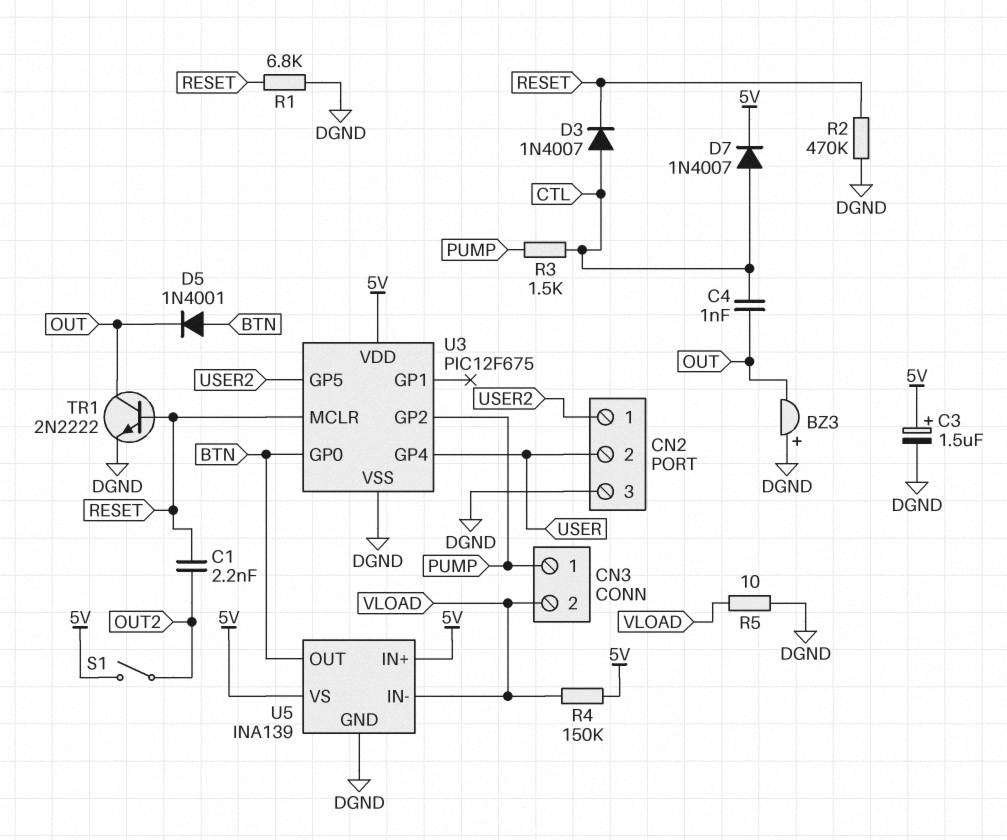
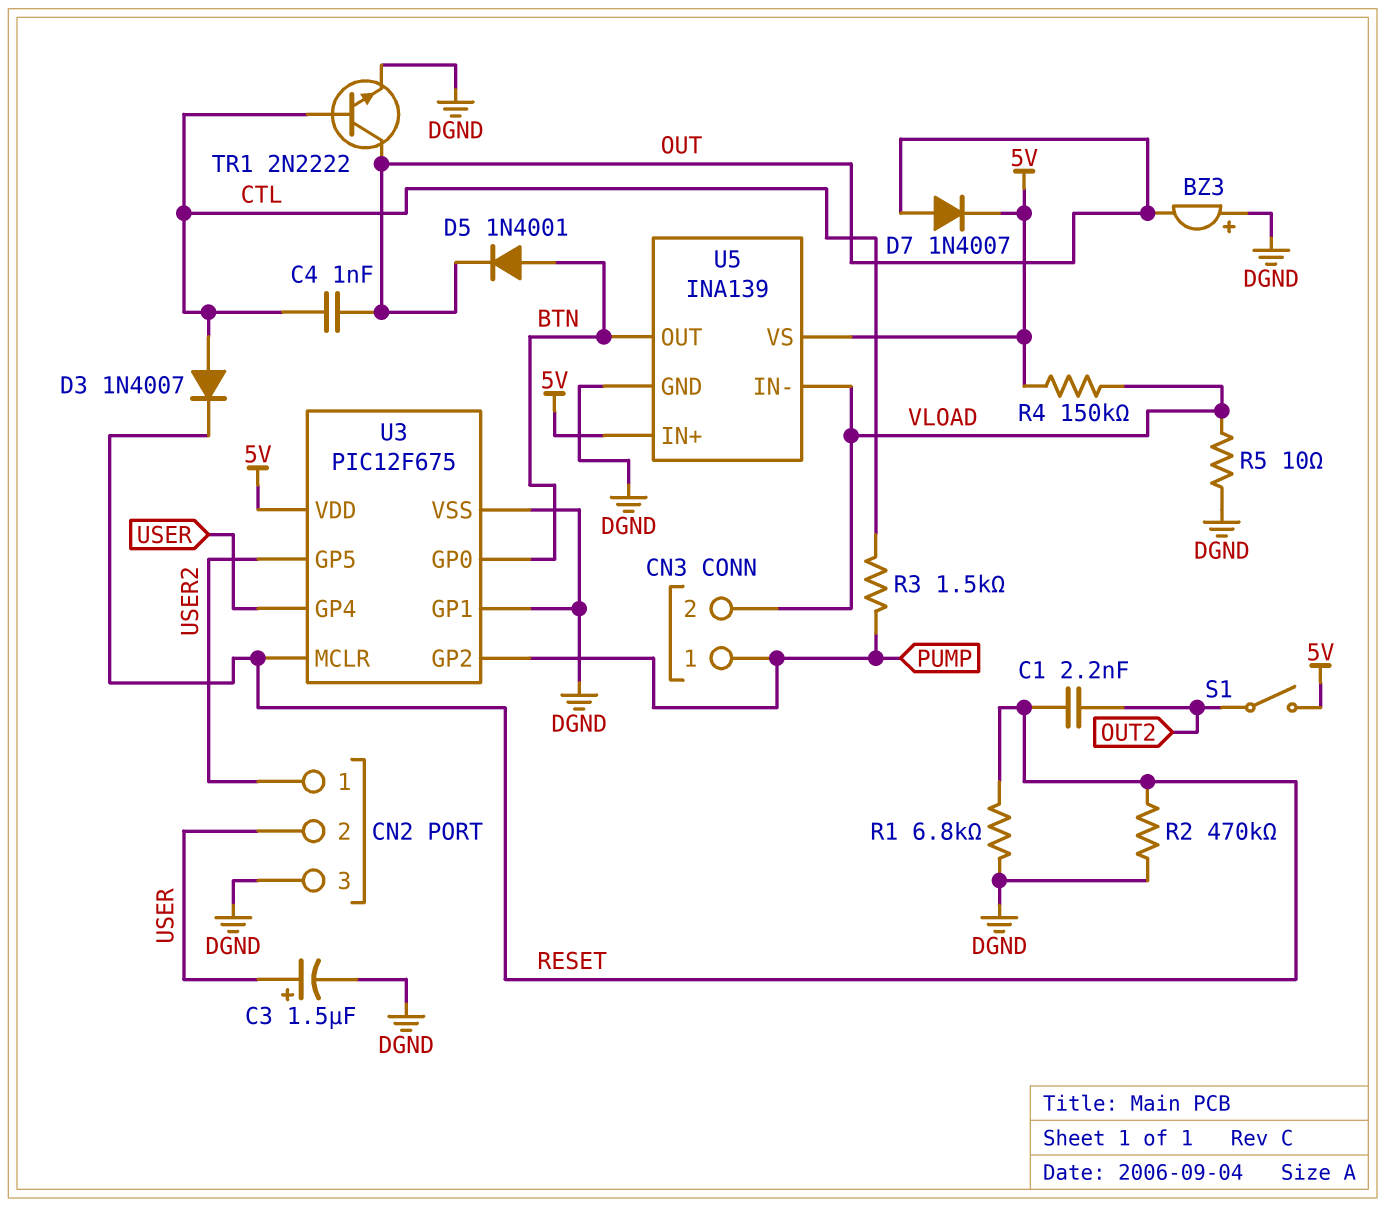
C3: 1.5uF (plus 5V, minus DGND) -> 1.5uF (plus USER, minus DGND)
D7: diode 1N4007 (A CTL, K 5V) -> diode 1N4007 (A OUT, K 5V)
TR1: NPN 2N2222 (B RESET, C OUT, E DGND) -> NPN 2N2222 (B CTL, C OUT, E DGND)
U3 pin GP1: none -> DGND

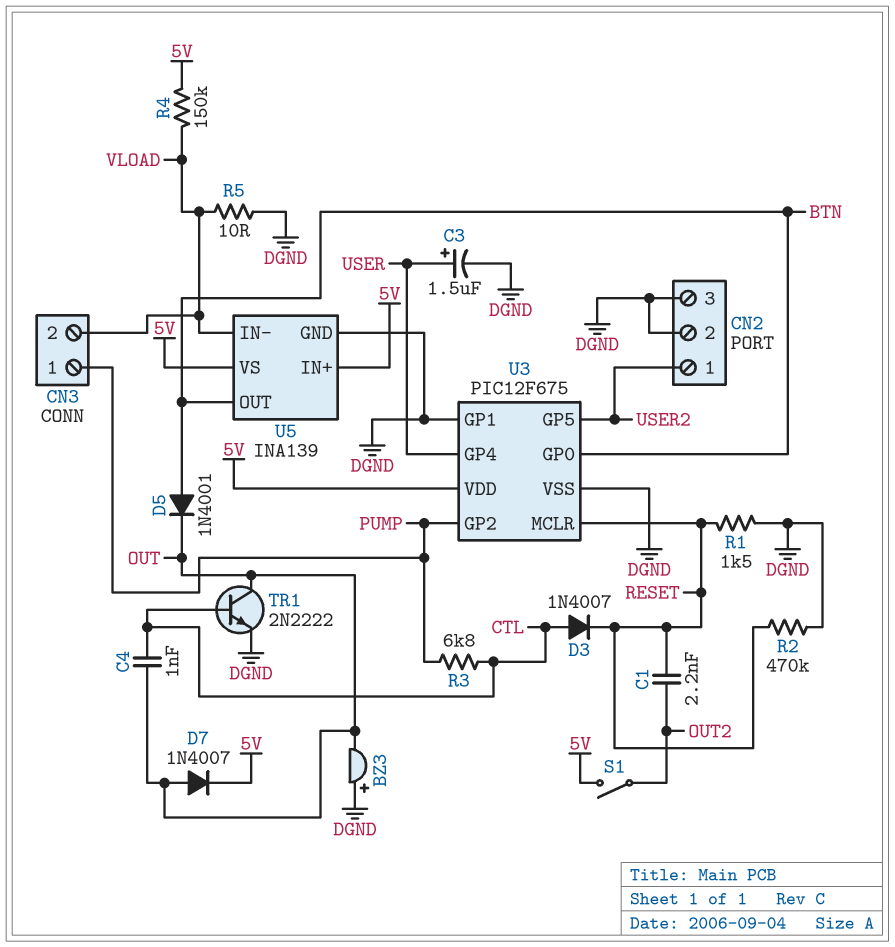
CN2 pin 2: USER -> DGND
R1: 6.8k (DGND, RESET) -> 1.5k (DGND, RESET)
R3: 1.5k (CTL, PUMP) -> 6.8k (CTL, PUMP)

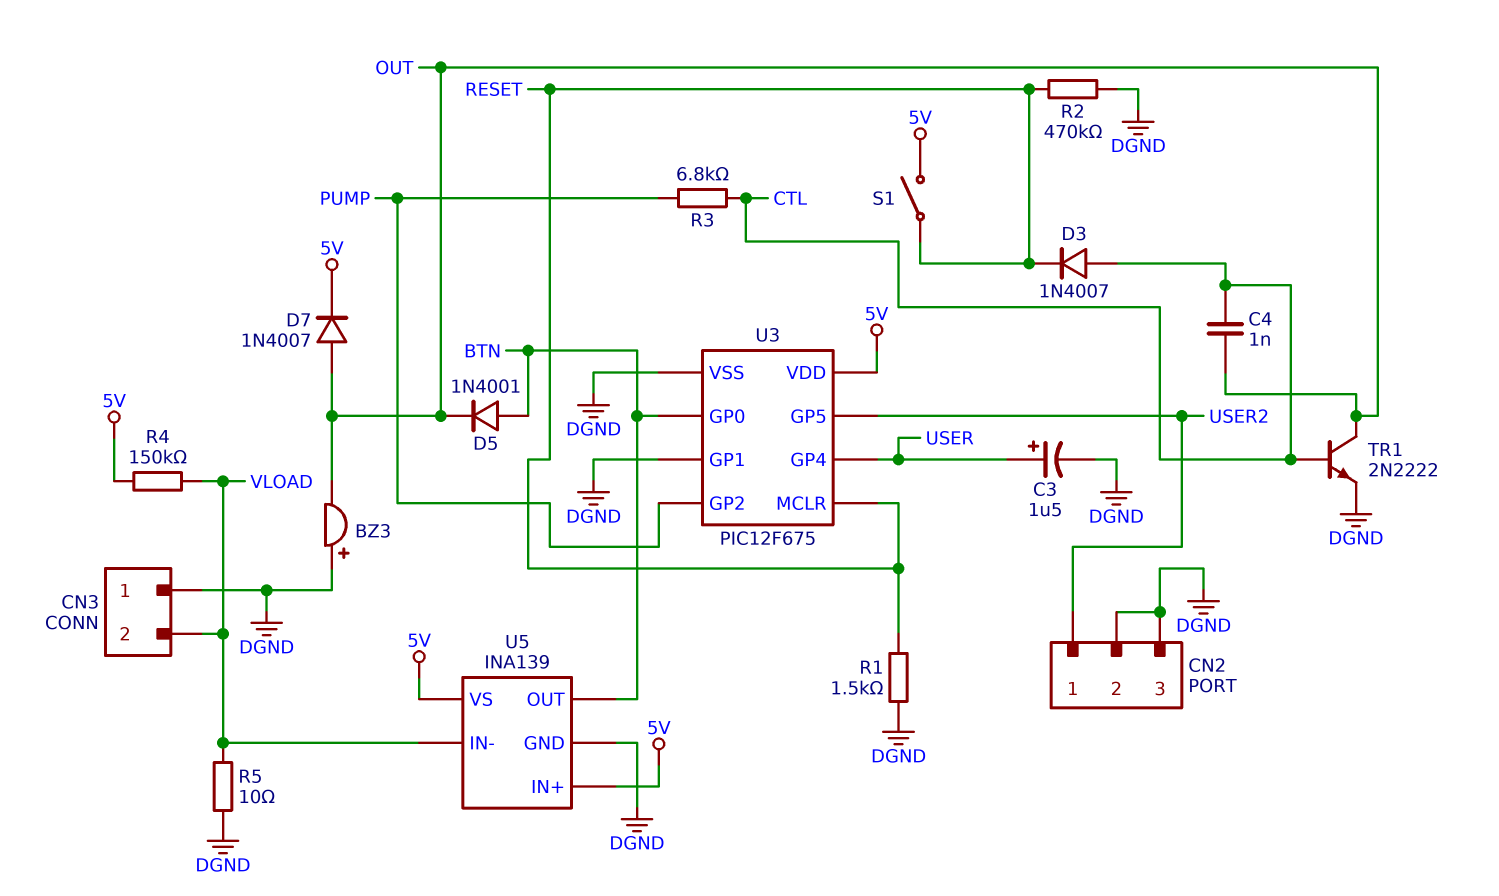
C1: 2.2nF (OUT2, RESET) -> none
CN3 pin 1: PUMP -> DGND
S1: switch (5V, OUT2) -> switch (5V, RESET)

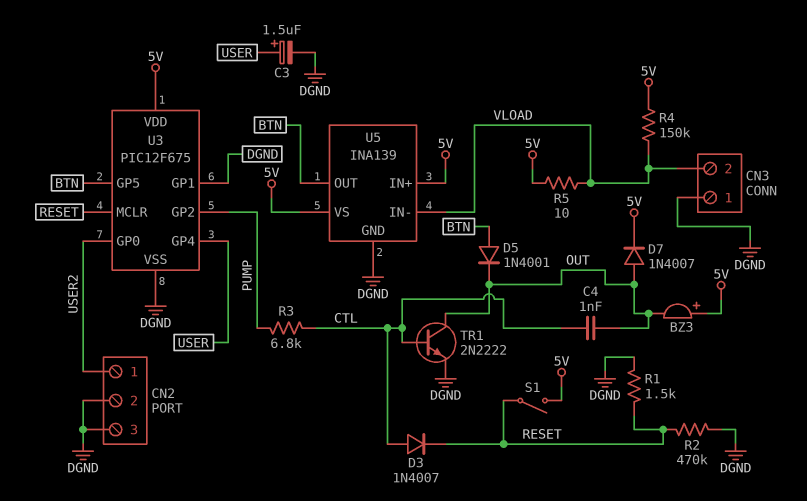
BZ3: buzzer (plus DGND, minus OUT) -> buzzer (plus 5V, minus OUT)
R5: 10 (DGND, VLOAD) -> 10 (5V, VLOAD)
U3 pin GP0: BTN -> USER2
U3 pin GP5: USER2 -> BTN

